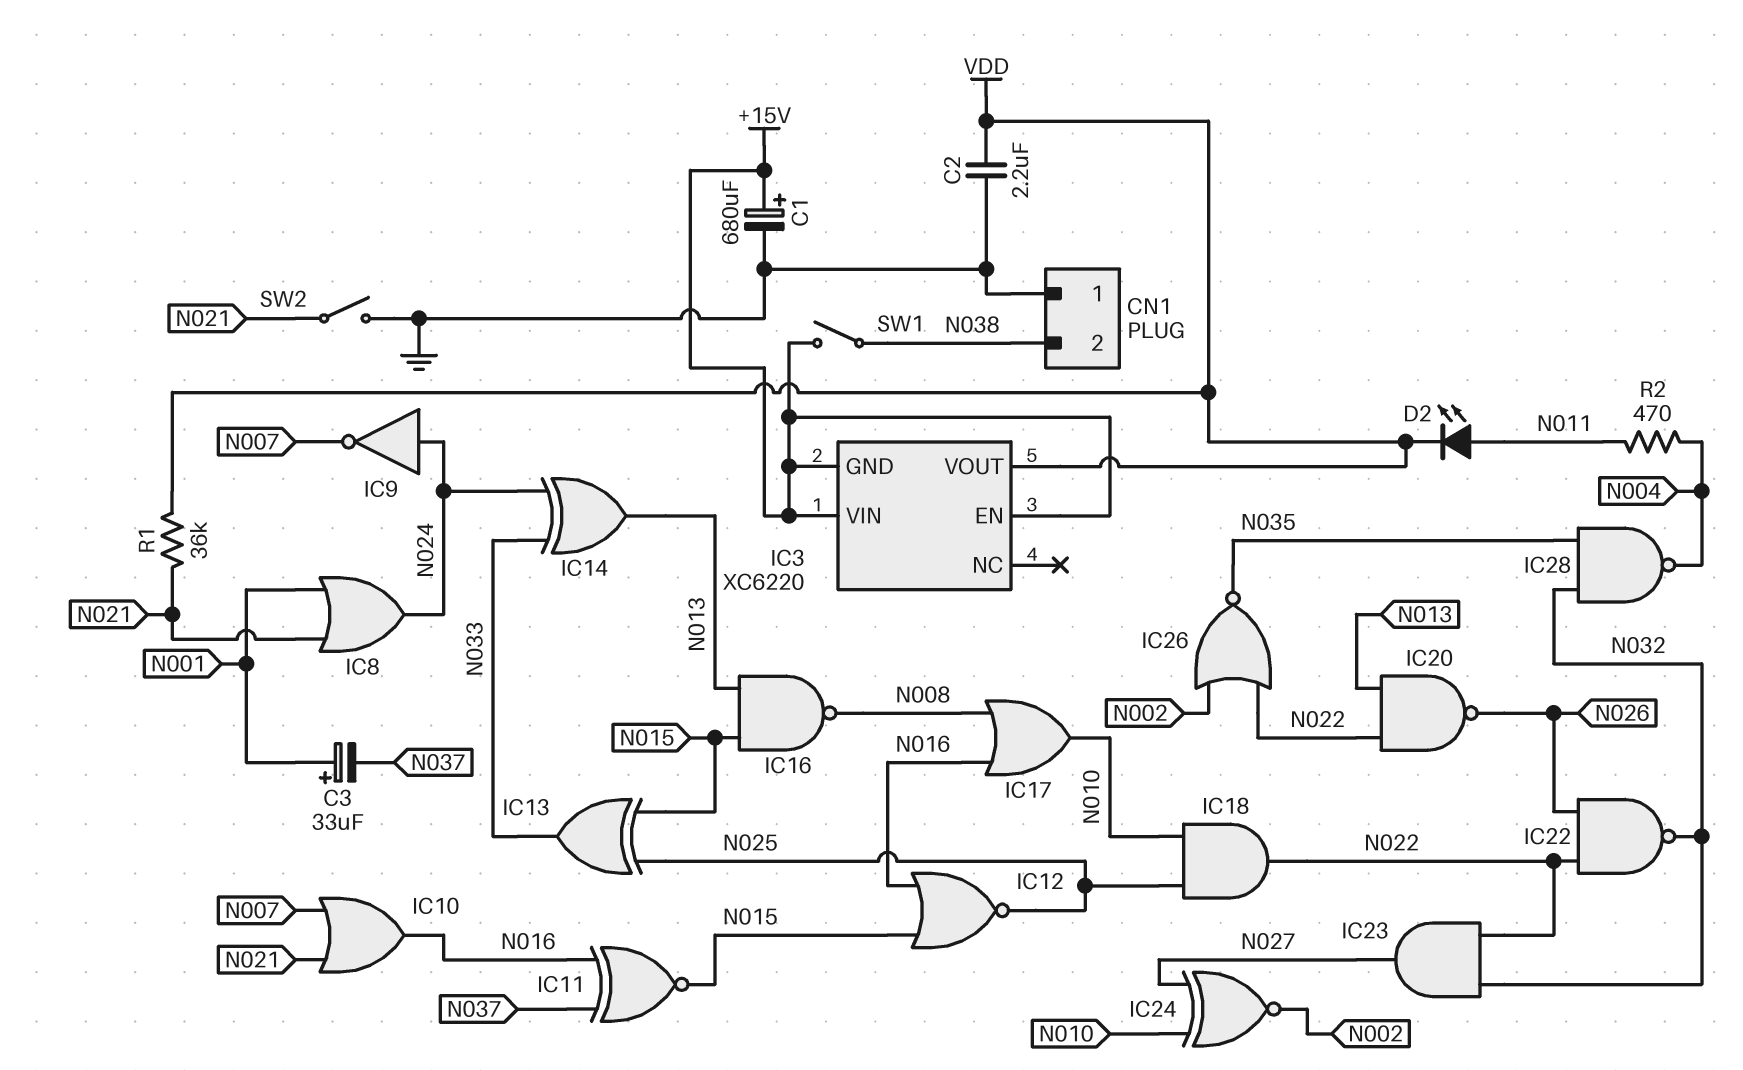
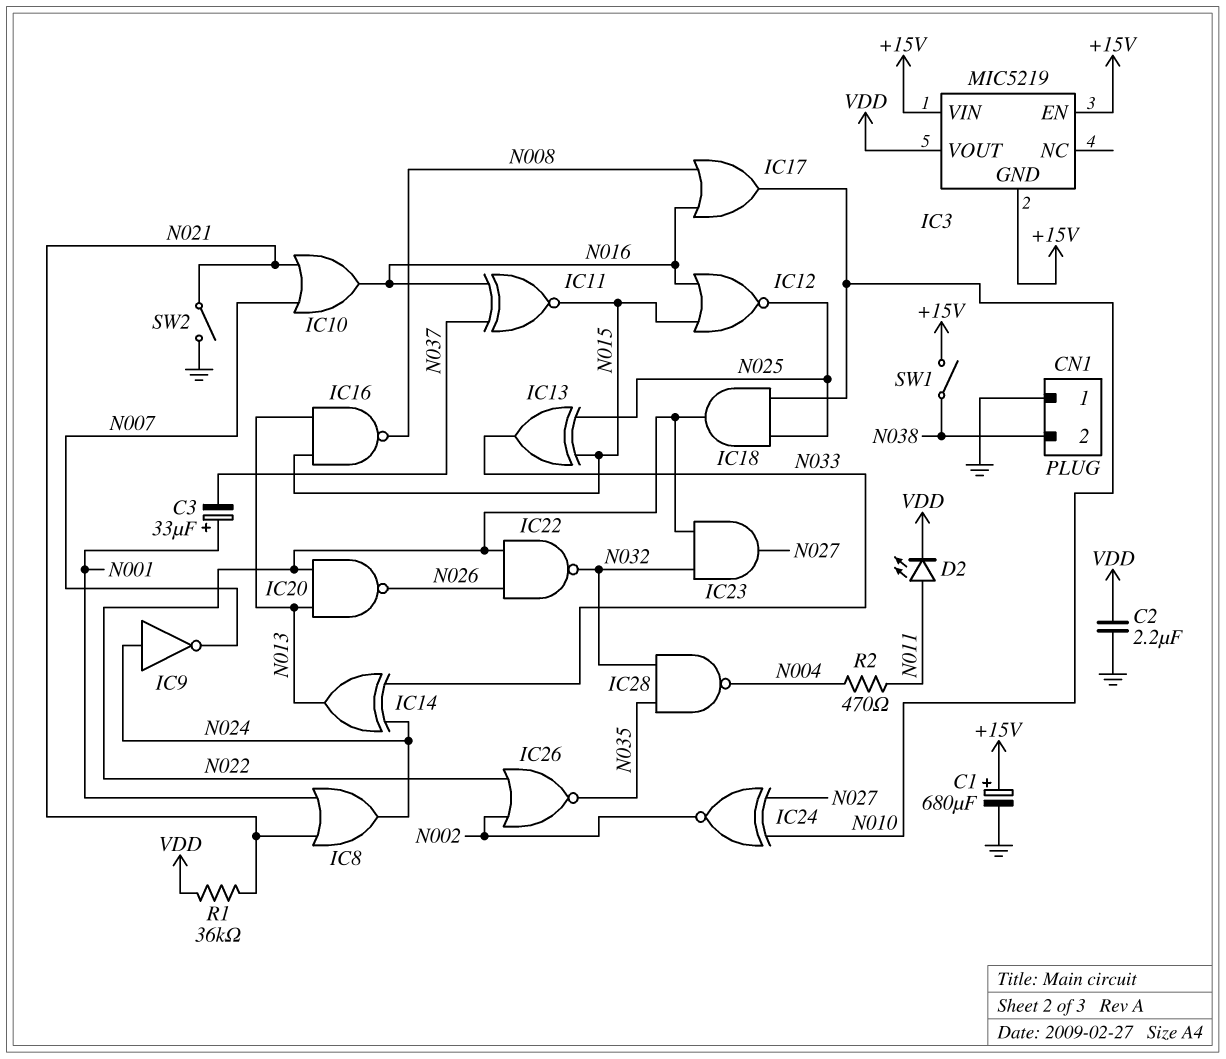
IC3: XC6220 -> MIC5219

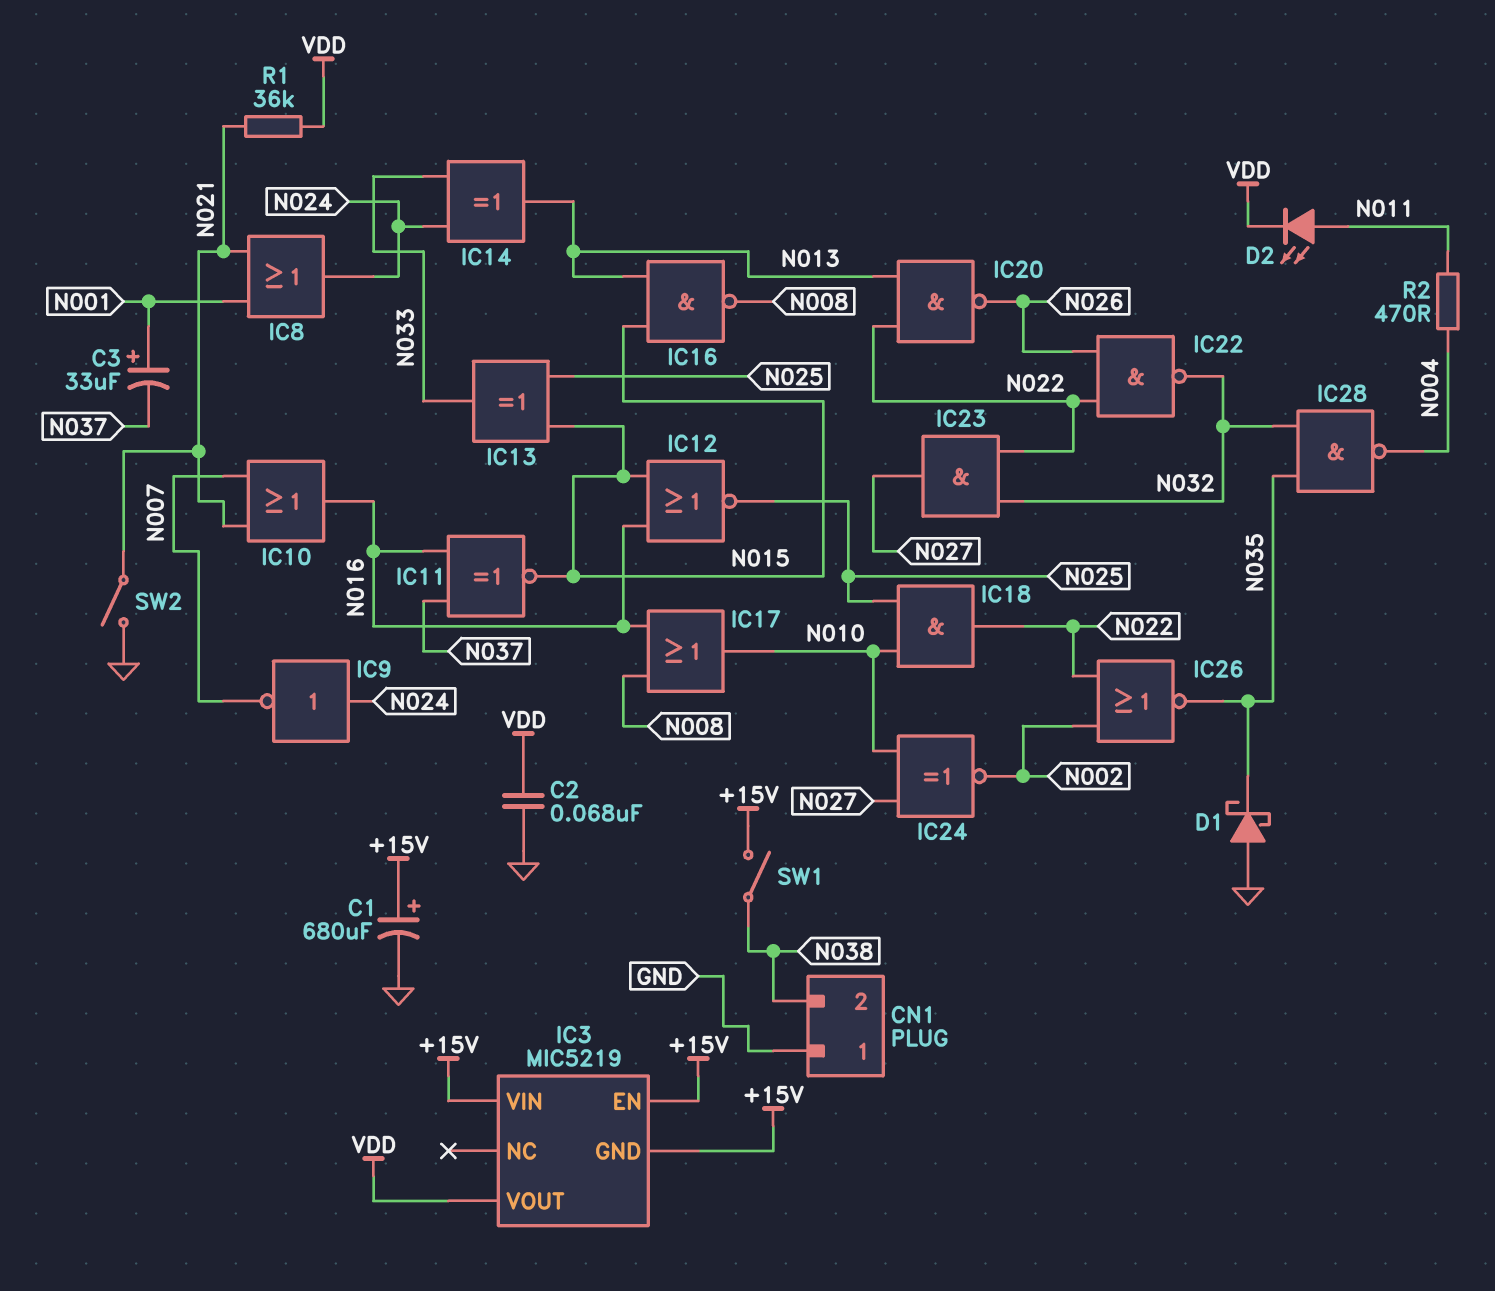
C2: 2.2uF (GND, VDD) -> 68nF (GND, VDD)
D1: none -> schottky (A GND, K N035)

